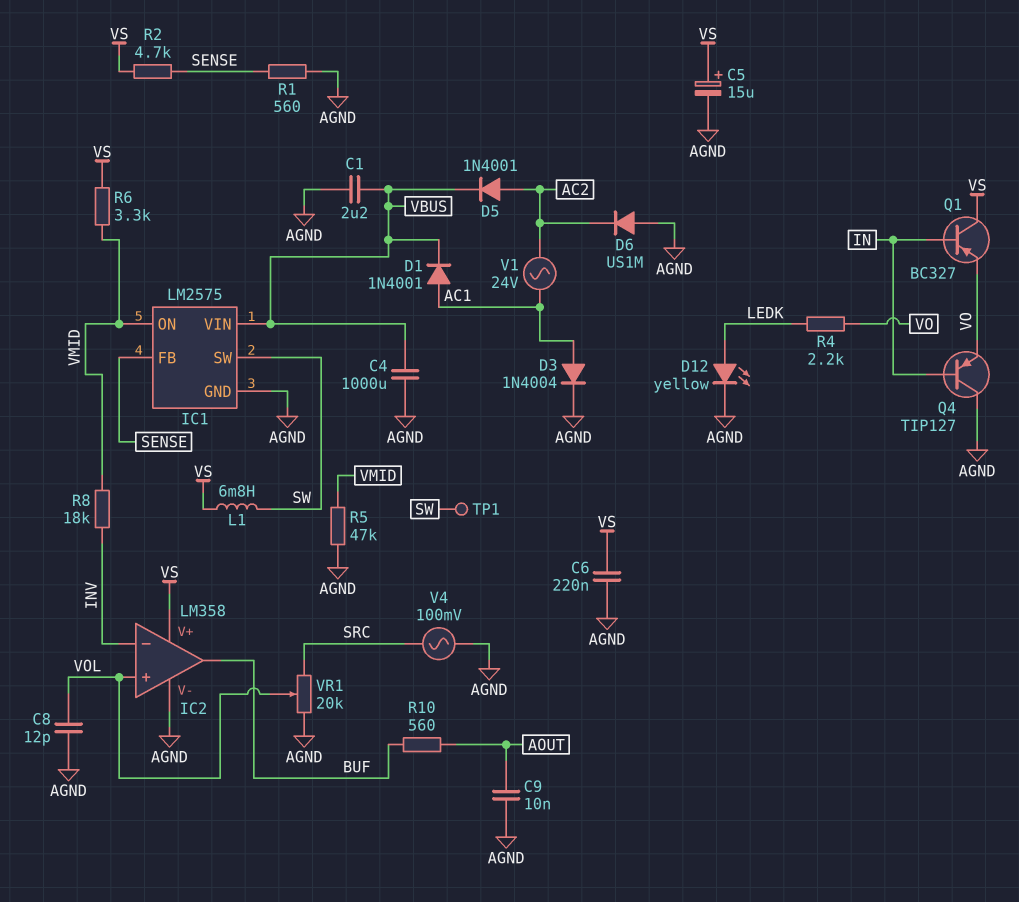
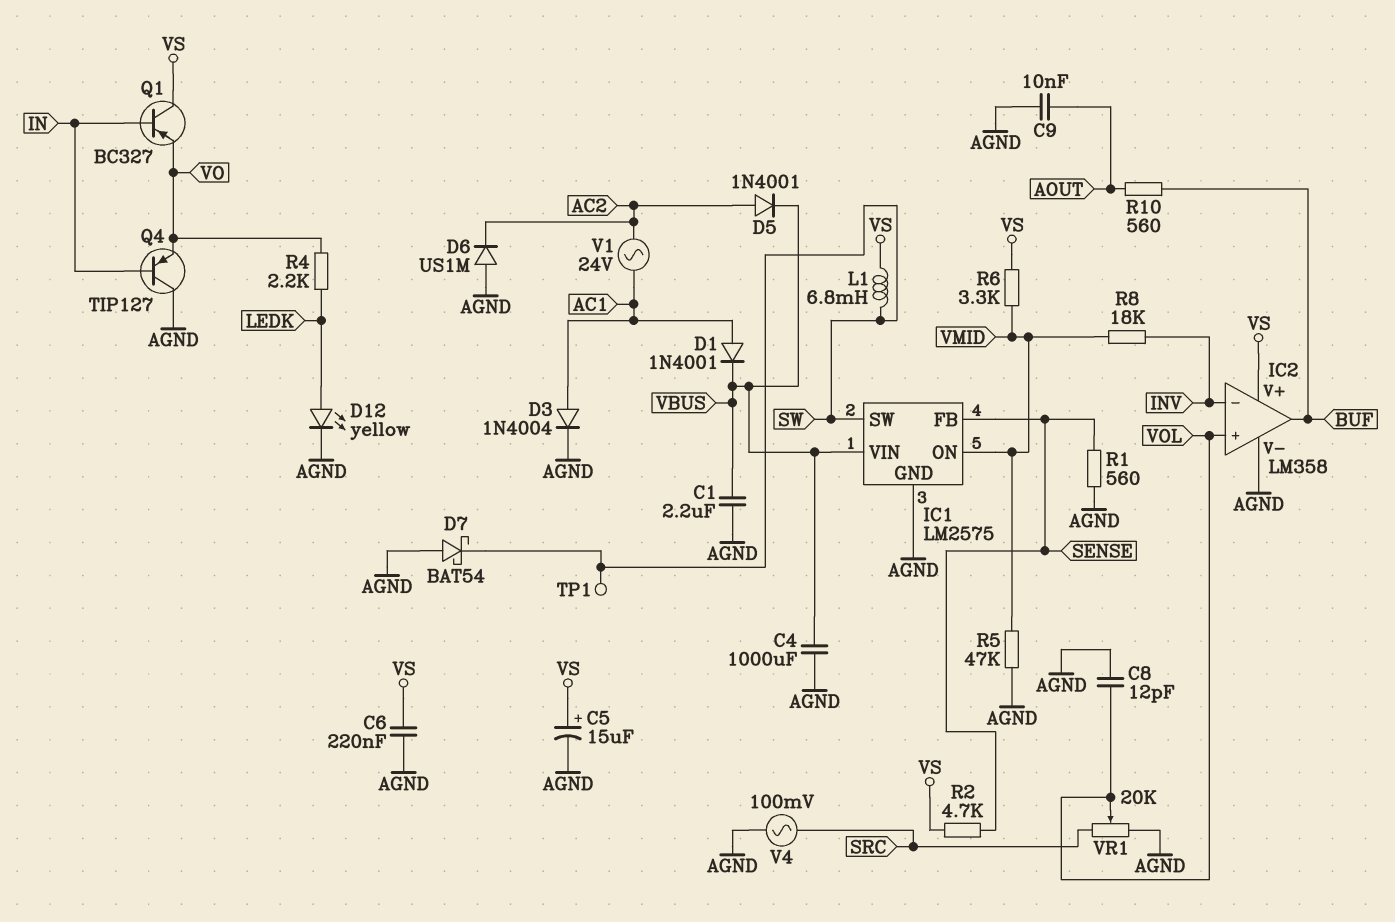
D7: none -> schottky BAT54 (A AGND, K SW)

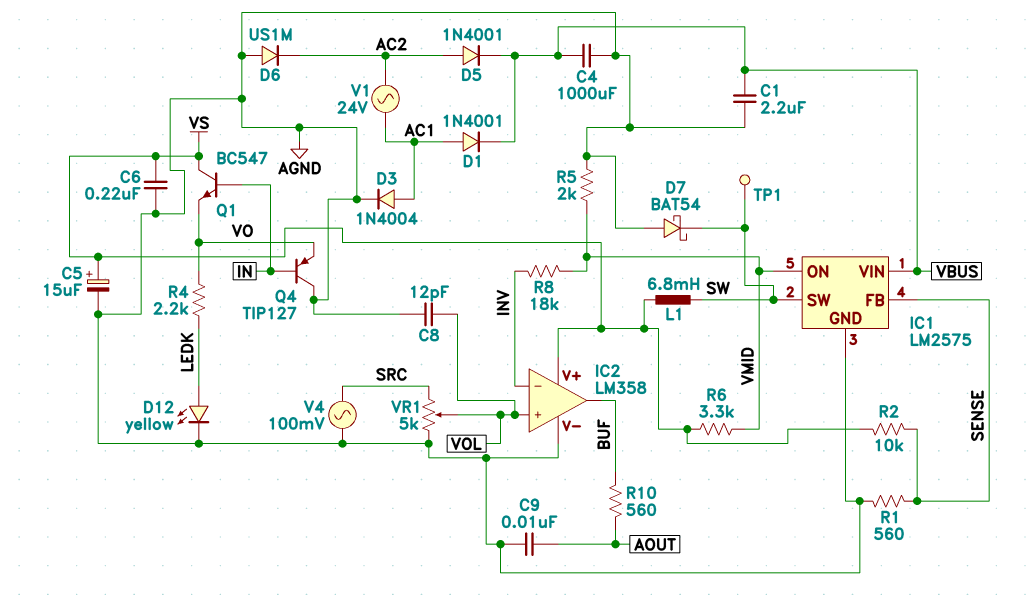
Q1: PNP BC327 (B IN, C VS, E VO) -> NPN BC547 (B IN, C VS, E VO)
R2: 4.7k (SENSE, VS) -> 10k (SENSE, VS)
R5: 47k (AGND, VMID) -> 2k (AGND, VMID)
VR1: 20k (AGND, SRC, wiper VOL) -> 5k (AGND, SRC, wiper VOL)

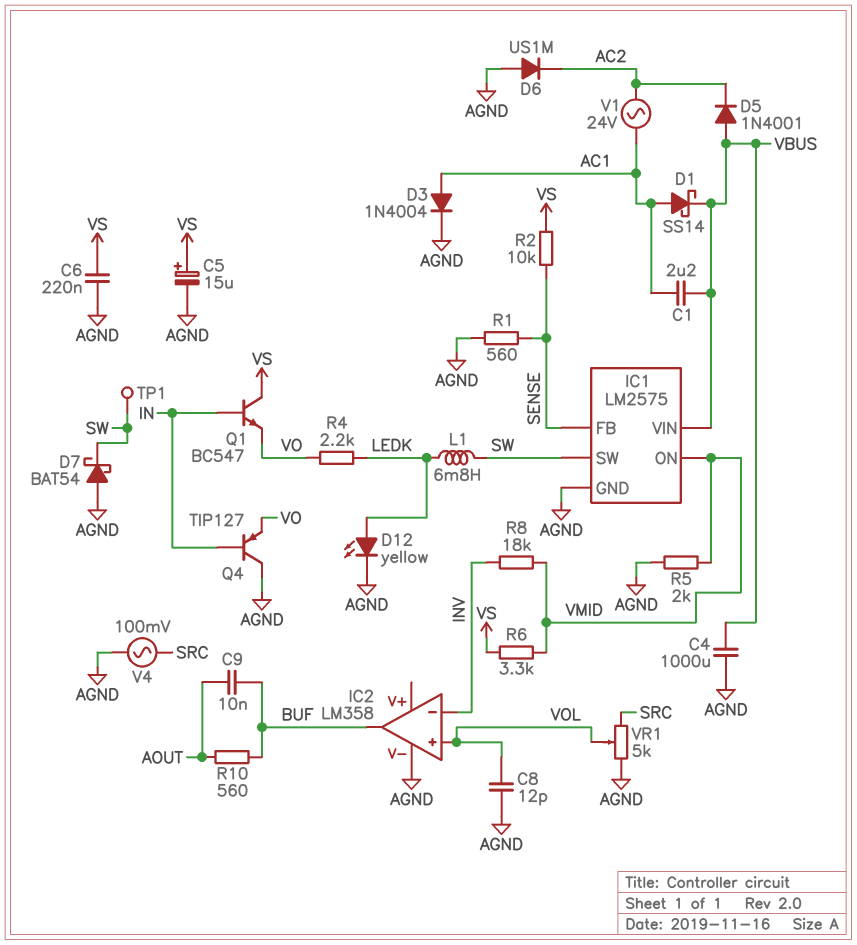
C1: 2.2uF (AGND, VBUS) -> 2.2uF (AC1, VBUS)
C9: 10nF (AGND, AOUT) -> 10nF (AOUT, BUF)
D1: diode 1N4001 (A AC1, K VBUS) -> schottky SS14 (A AC1, K VBUS)
D5: diode 1N4001 (A AC2, K VBUS) -> diode 1N4001 (A VBUS, K AC2)
IC2 pin V+: VS -> none
L1: 6.8mH (SW, VS) -> 6.8mH (LEDK, SW)

